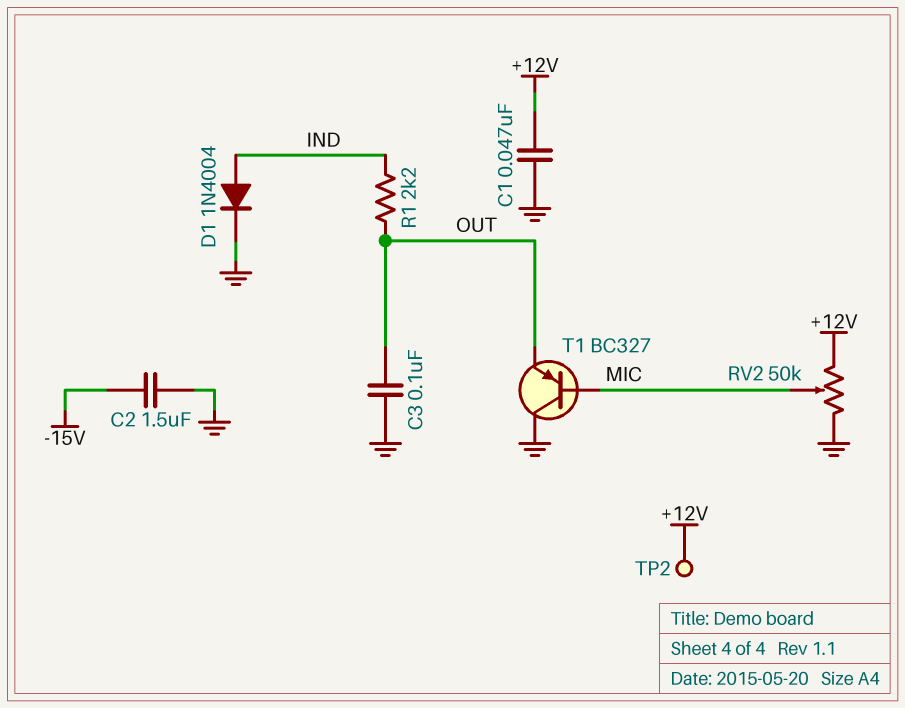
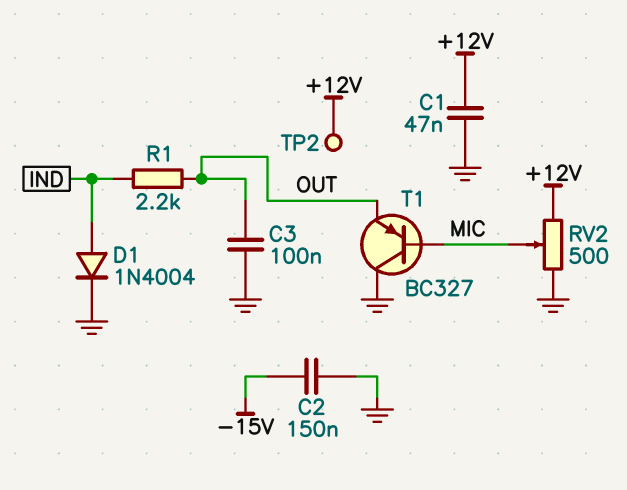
C2: 1.5uF (-15V, GND) -> 150nF (-15V, GND)
RV2: 50k (+12V, GND, wiper MIC) -> 500 (+12V, GND, wiper MIC)

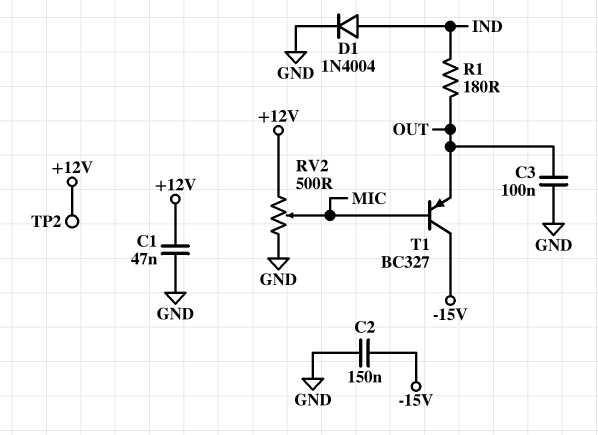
R1: 2.2k (IND, OUT) -> 180 (IND, OUT)
T1: PNP BC327 (B MIC, C GND, E OUT) -> PNP BC327 (B MIC, C -15V, E OUT)

